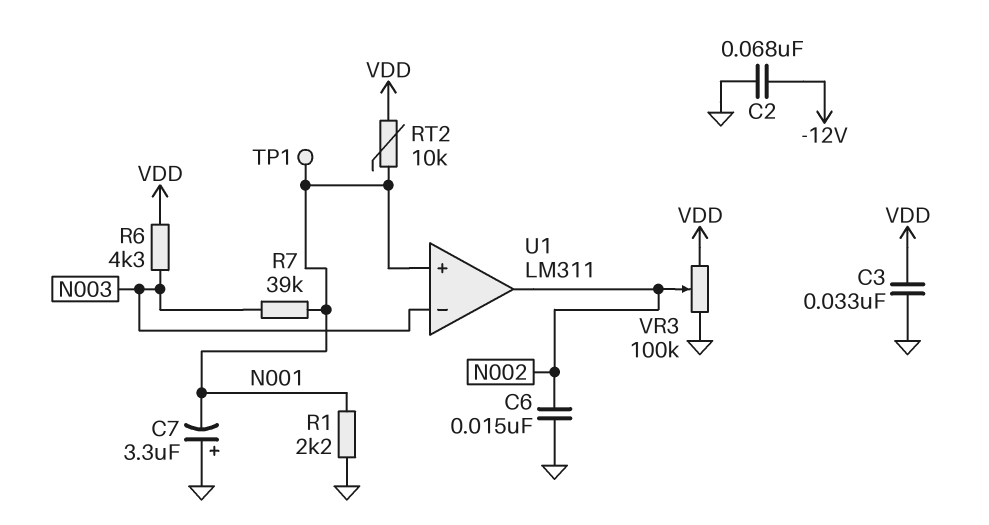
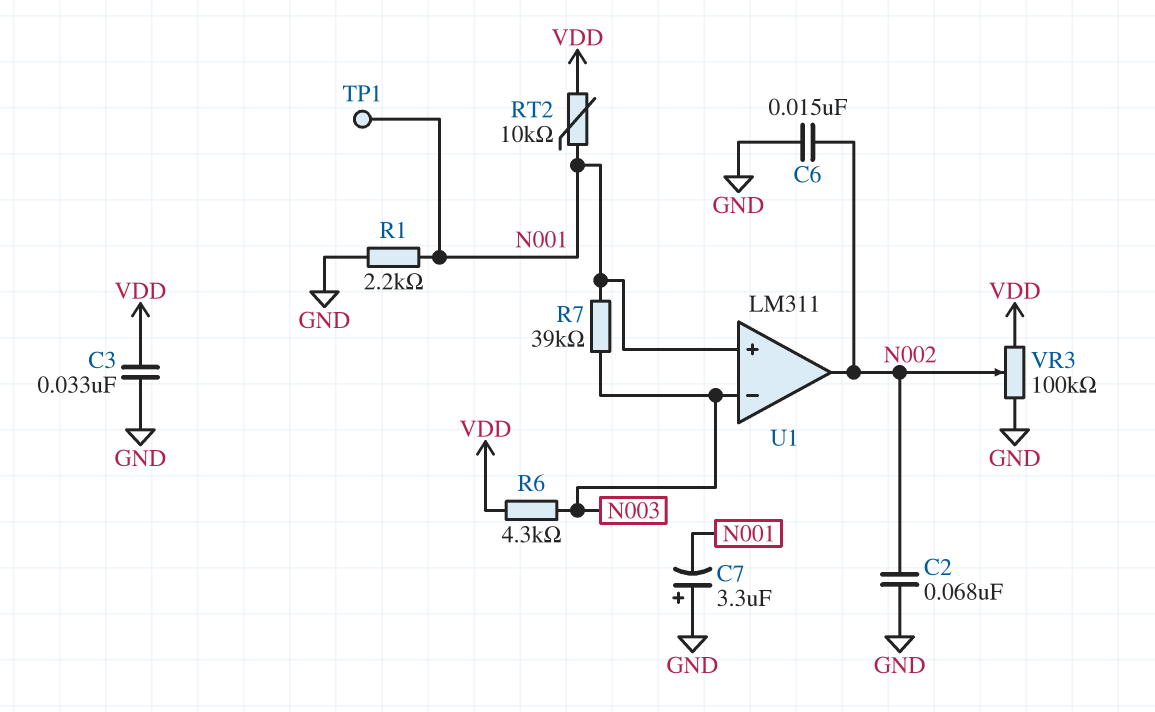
C2: 68nF (-12V, GND) -> 68nF (GND, N002)

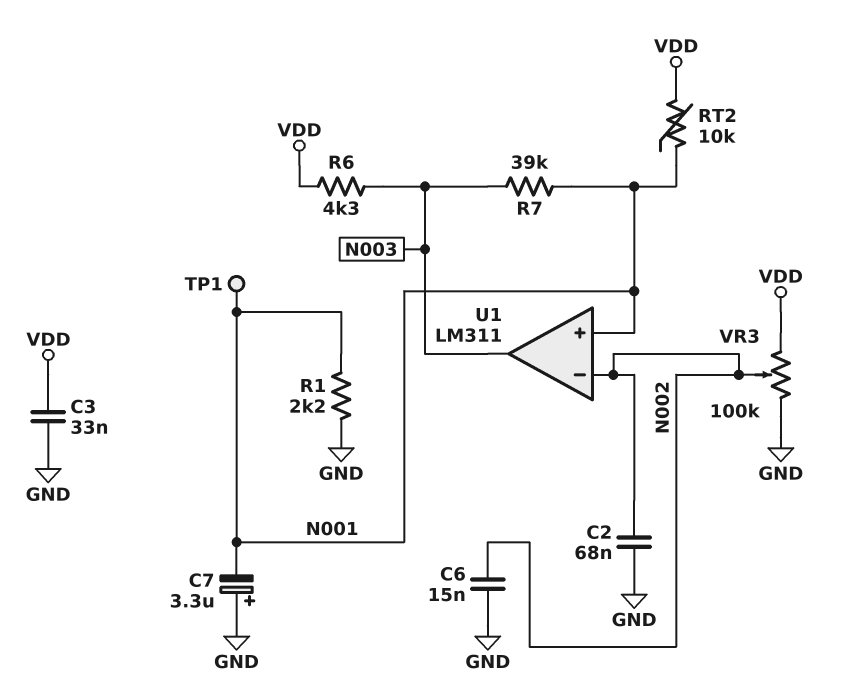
U1 pin in-: N003 -> N002
U1 pin out: N002 -> N003

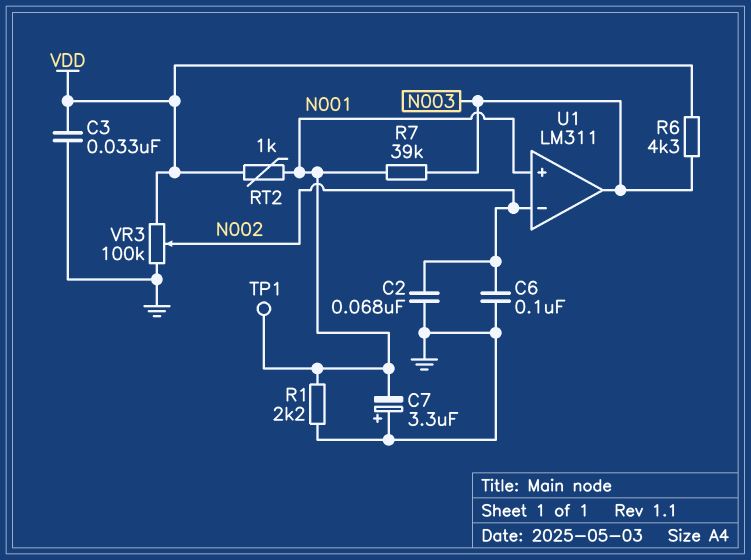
C6: 15nF (GND, N002) -> 100nF (GND, N002)
RT2: 10k (N001, VDD) -> 1k (N001, VDD)

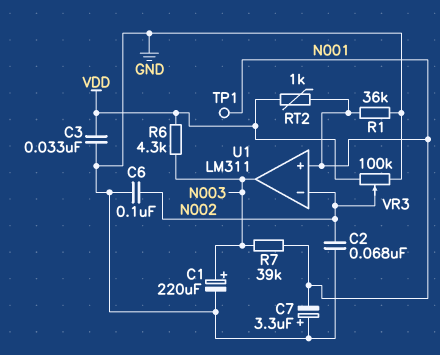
C1: none -> 220uF (plus N003, minus GND)
R1: 2.2k (GND, N001) -> 36k (GND, N001)

